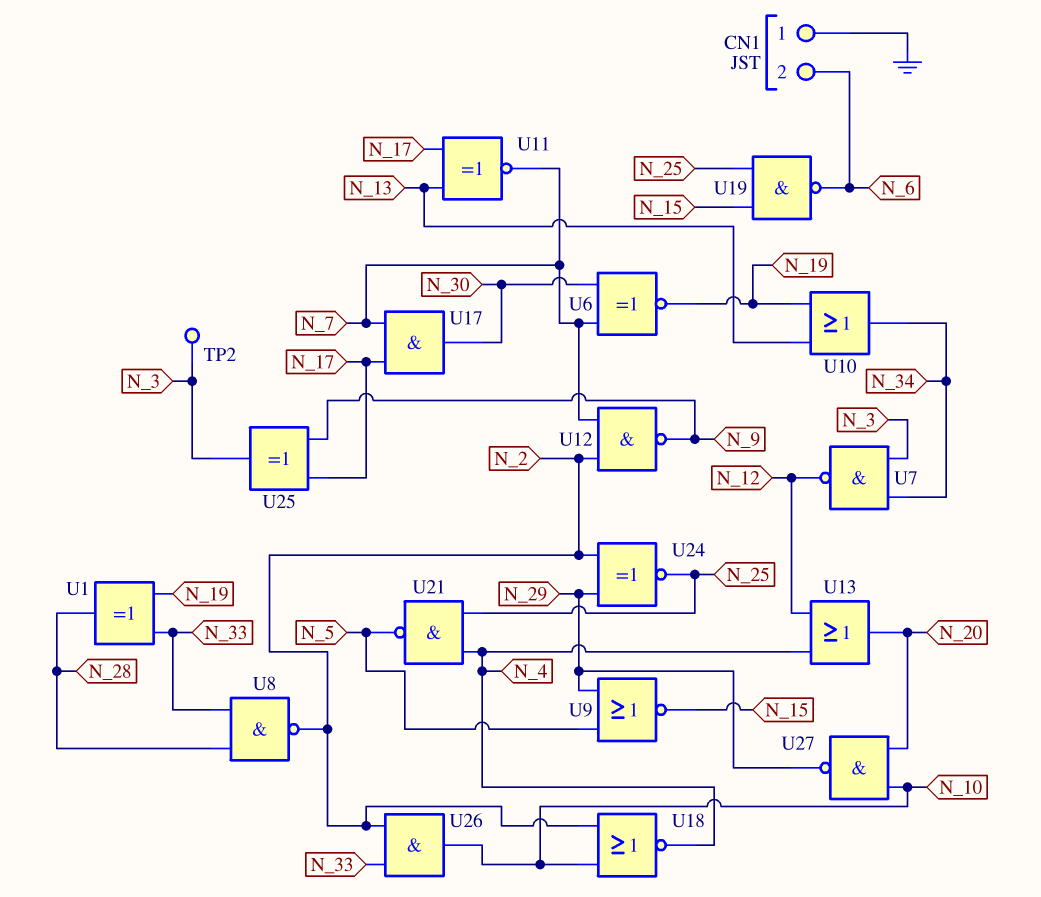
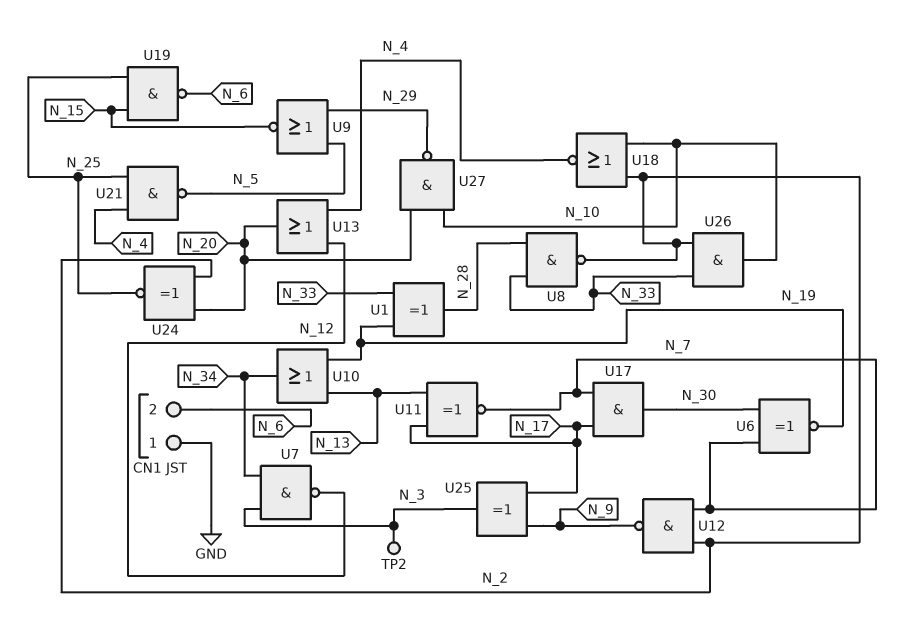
U24: XNOR (in N_2, in N_29, out N_25) -> XNOR (in N_2, in N_20, out N_25)

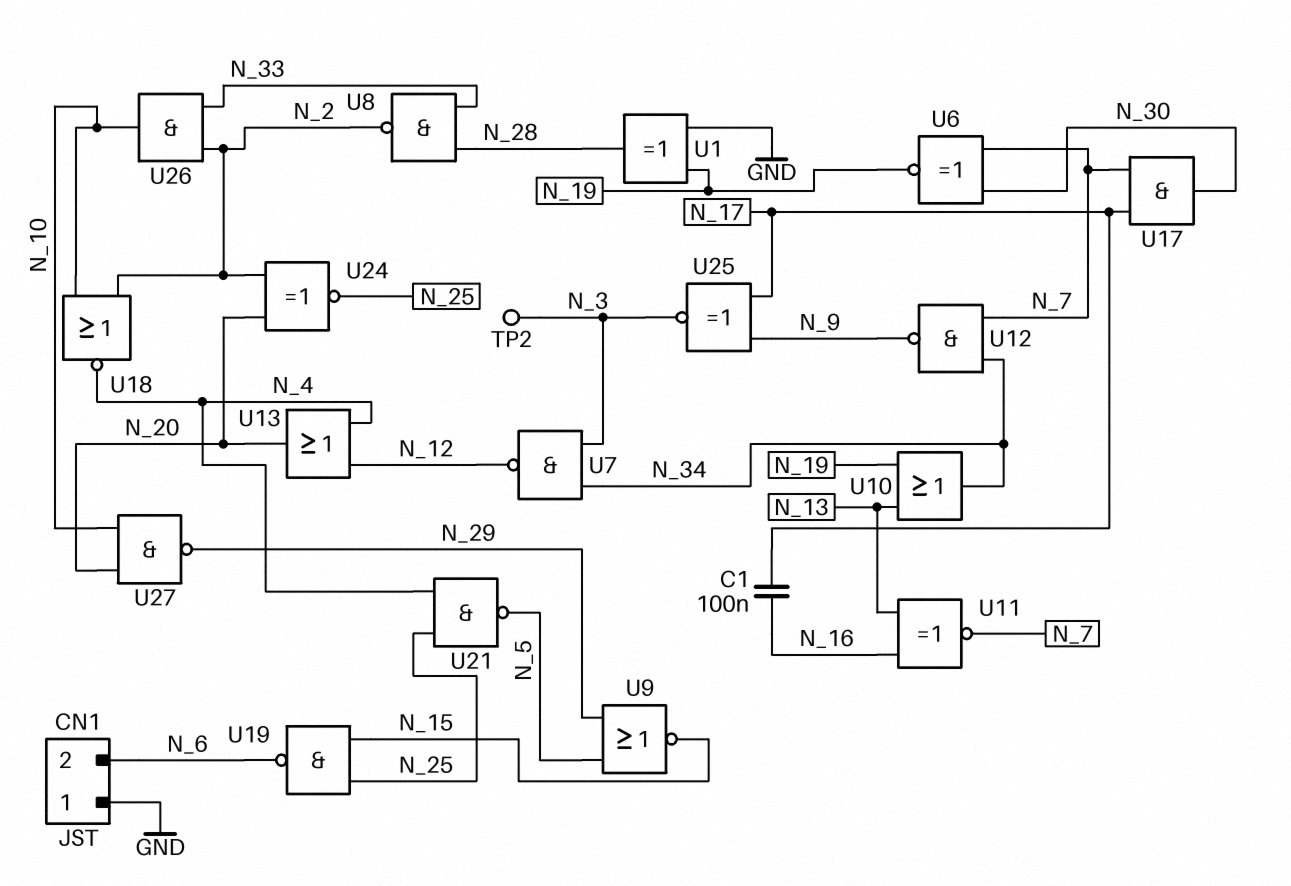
C1: none -> 100nF (N_16, N_17)
U1: XOR (in N_19, in N_33, out N_28) -> XOR (in GND, in N_19, out N_28)
U11: XNOR (in N_13, in N_17, out N_7) -> XNOR (in N_13, in N_16, out N_7)
U12: NAND (in N_2, in N_7, out N_9) -> NAND (in N_7, in N_34, out N_9)
U25: XOR (in N_9, in N_17, out N_3) -> XNOR (in N_9, in N_17, out N_3)

